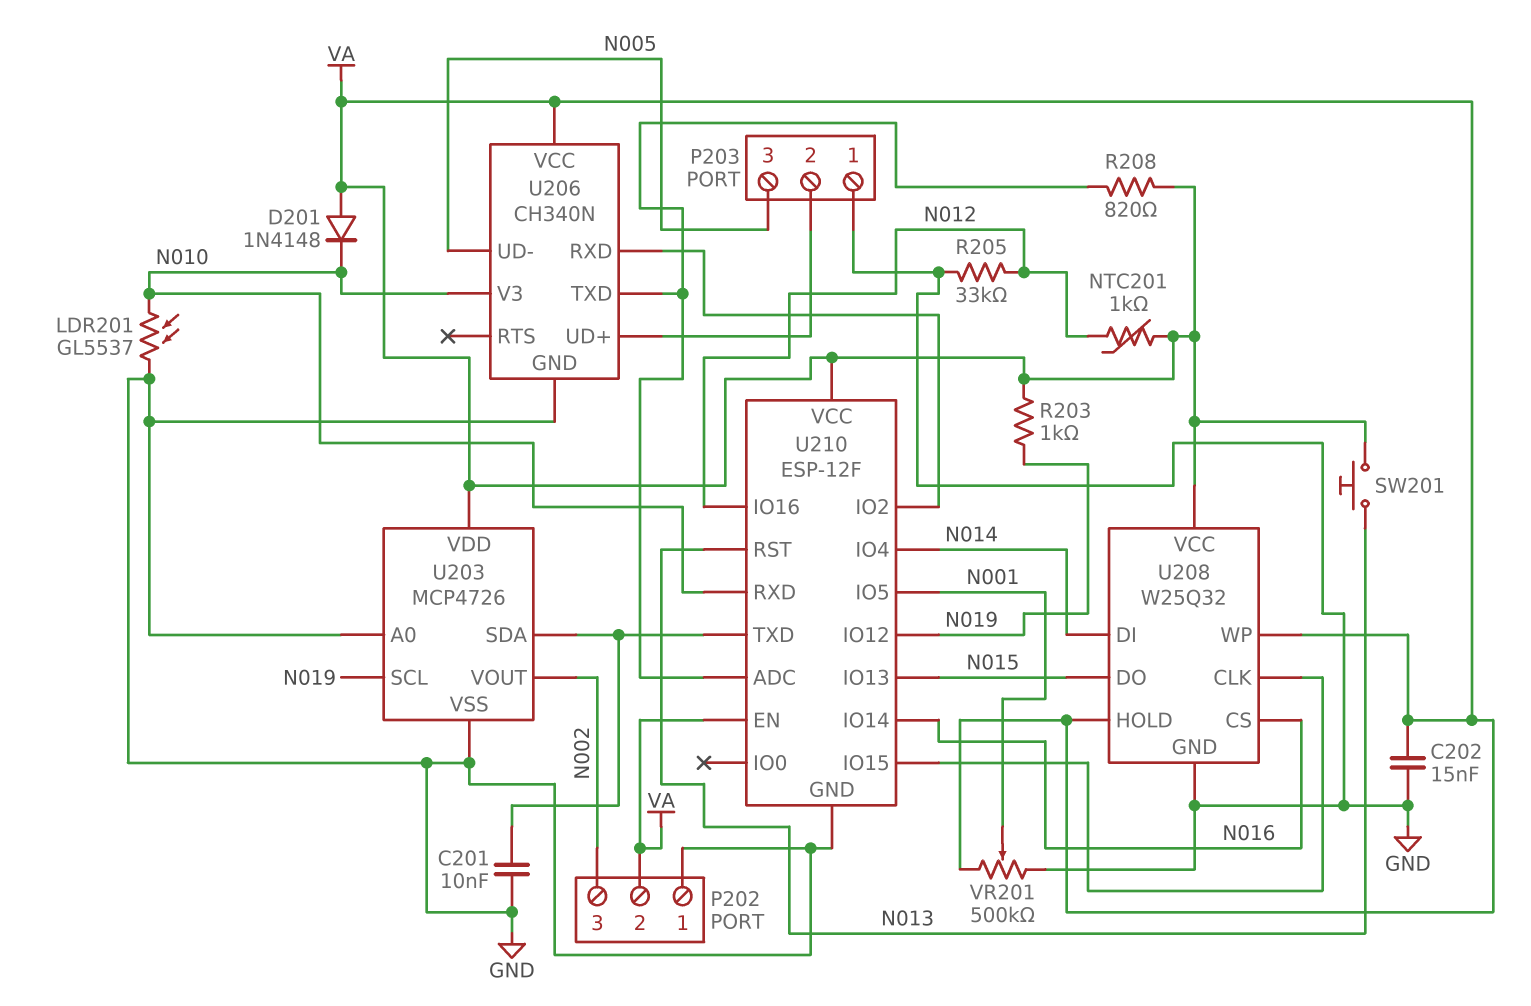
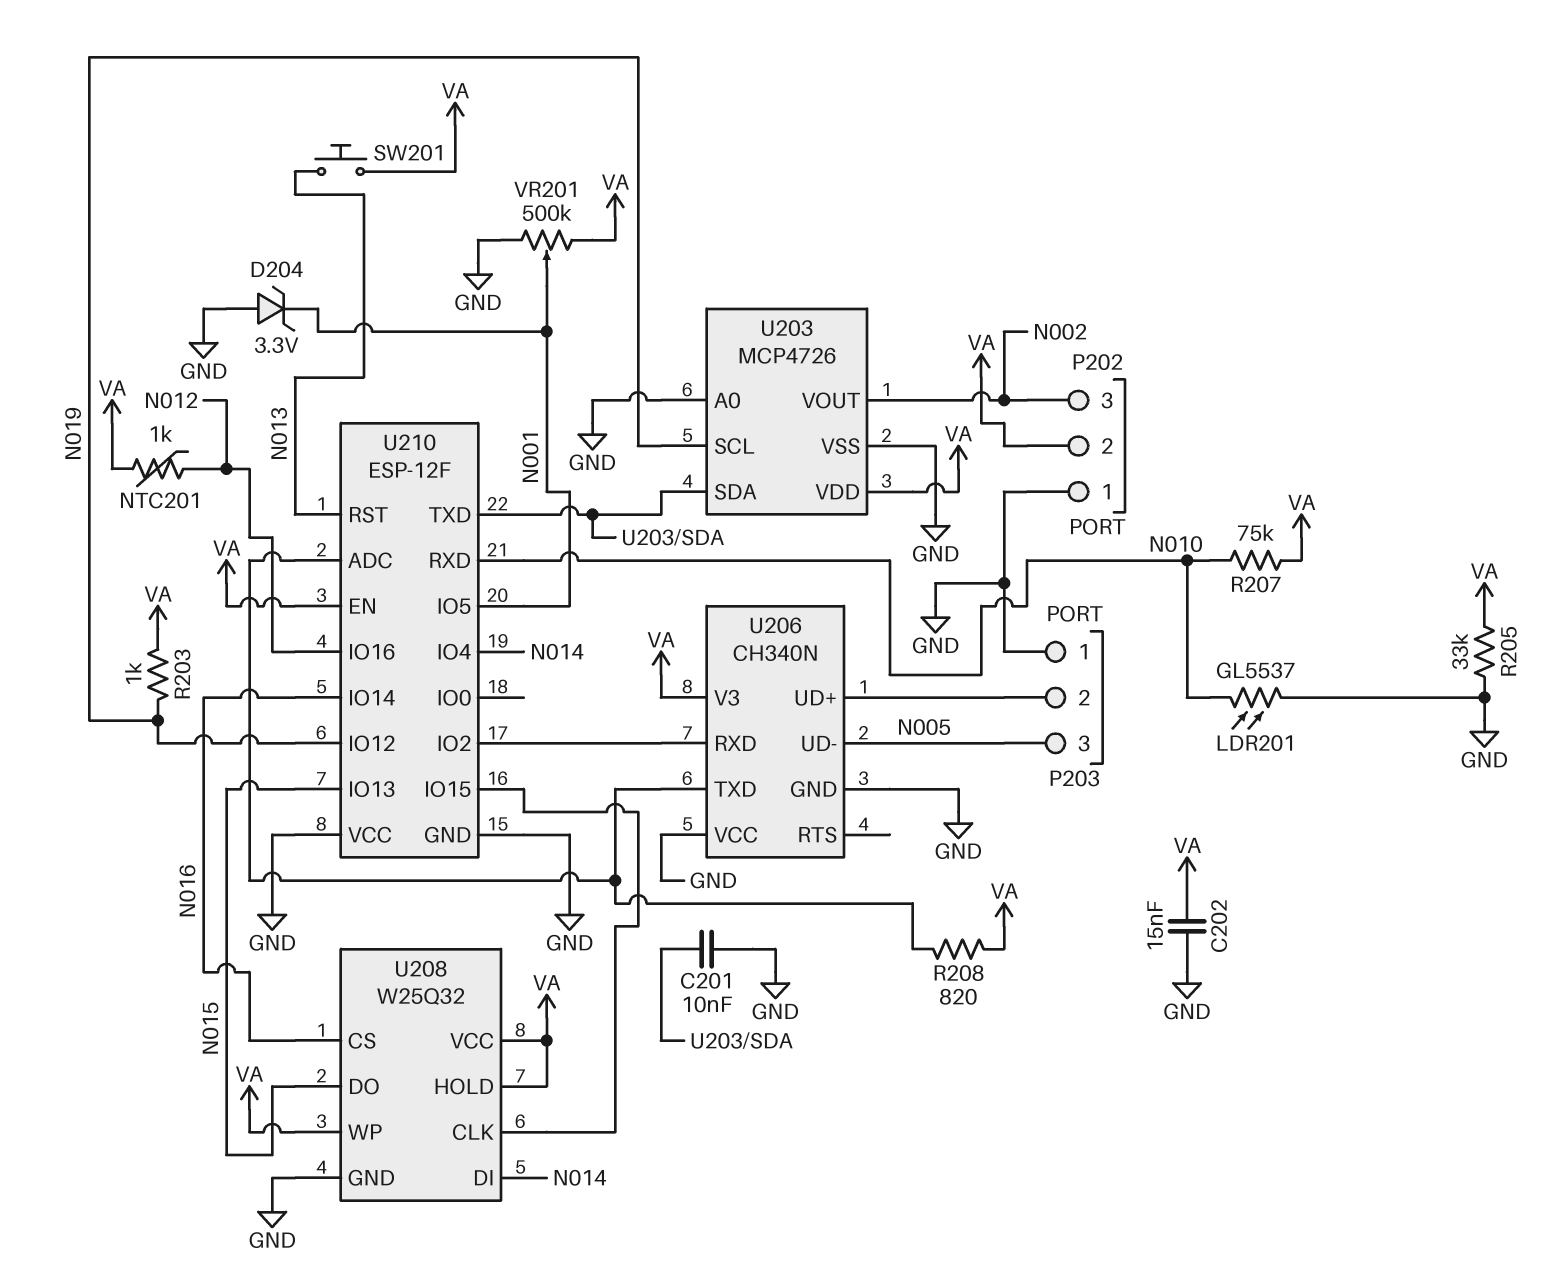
D201: diode 1N4148 (A VA, K N010) -> none
D204: none -> zener 3.3V (A GND, K N001)
R205: 33k (GND, N012) -> 33k (GND, VA)
R207: none -> 75k (N010, VA)
U206 pin V3: N010 -> VA
U206 pin VCC: VA -> GND
U210 pin VCC: VA -> GND

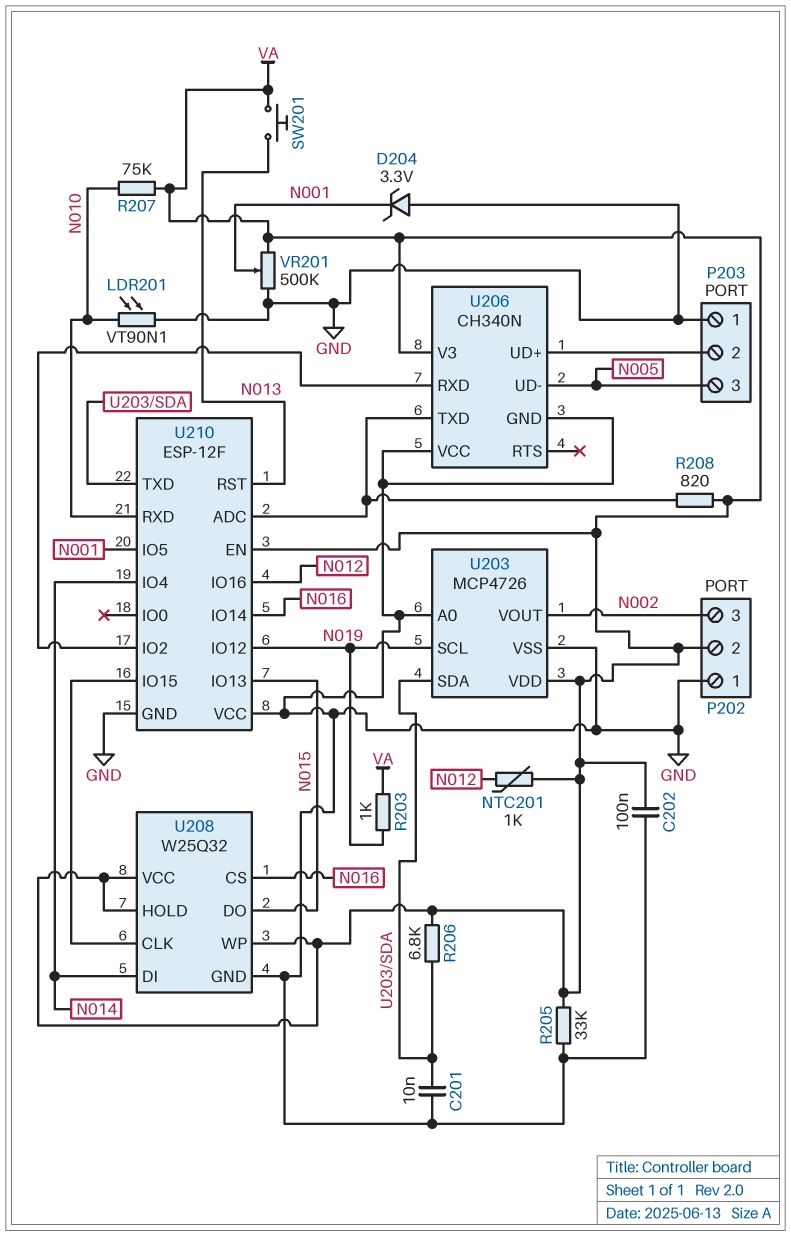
C202: 15nF (GND, VA) -> 100nF (GND, VA)
LDR201: GL5537 (GND, N010) -> VT90N1 (GND, N010)
R206: none -> 6.8k (U203/SDA, VA)

